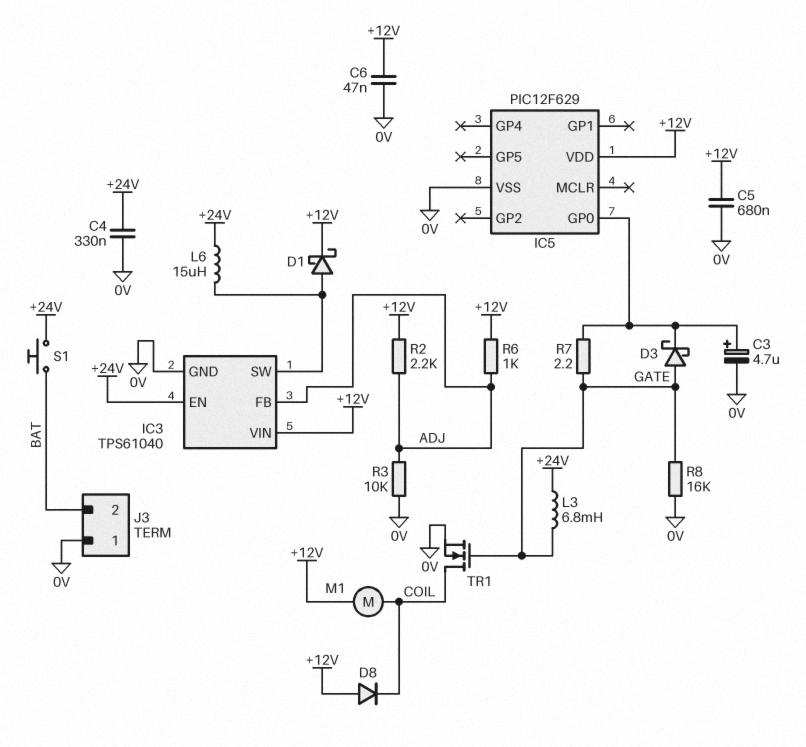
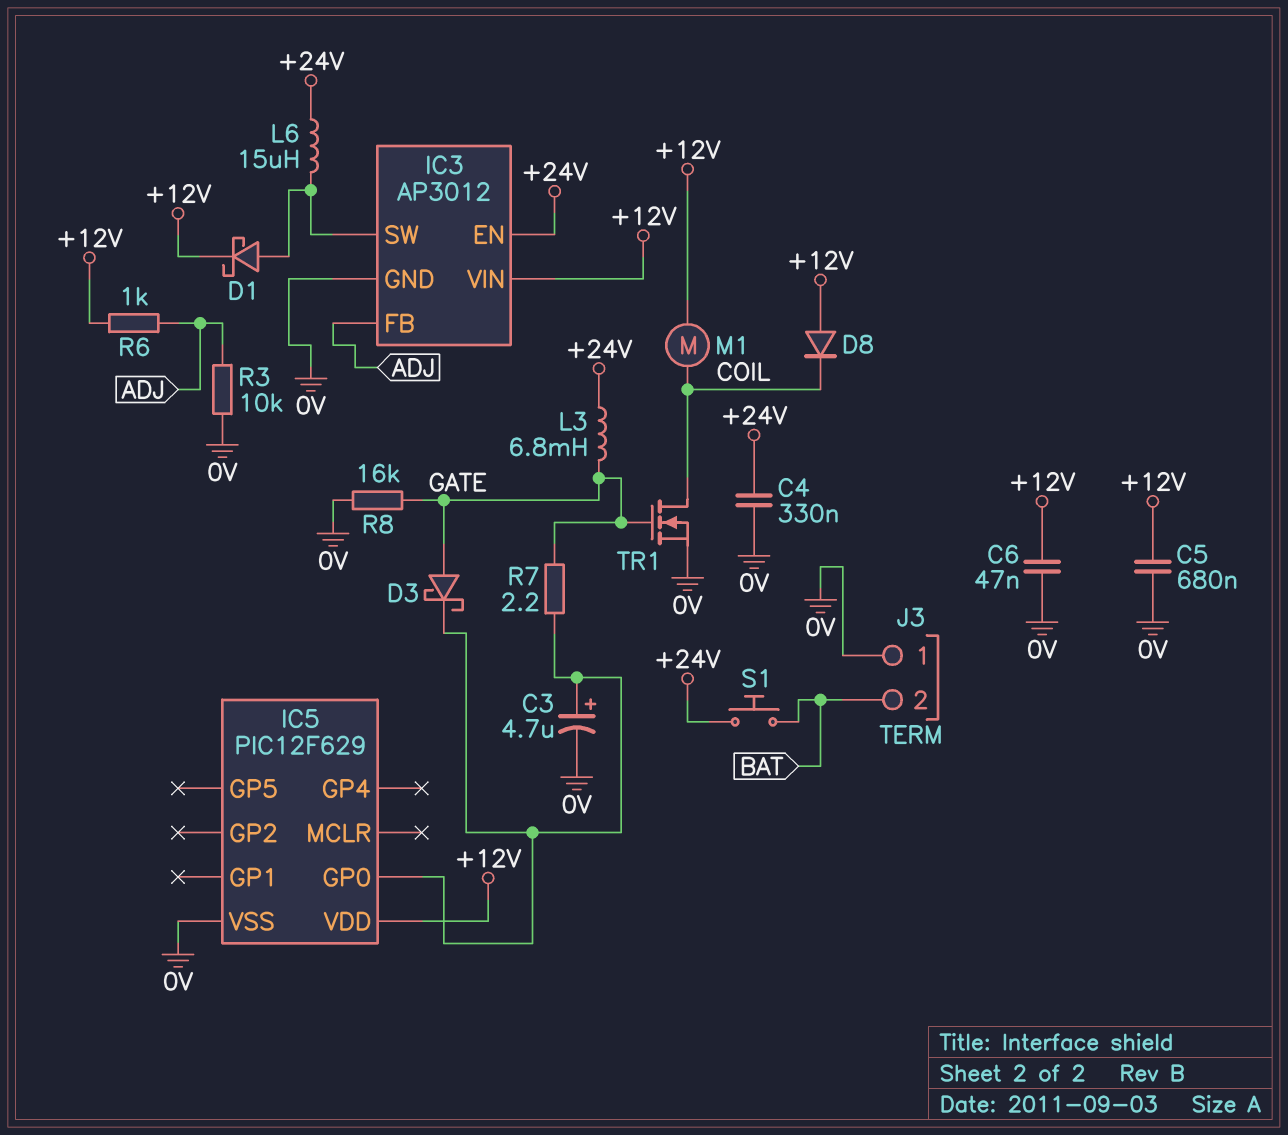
IC3: TPS61040 -> AP3012
R2: 2.2k (+12V, ADJ) -> none

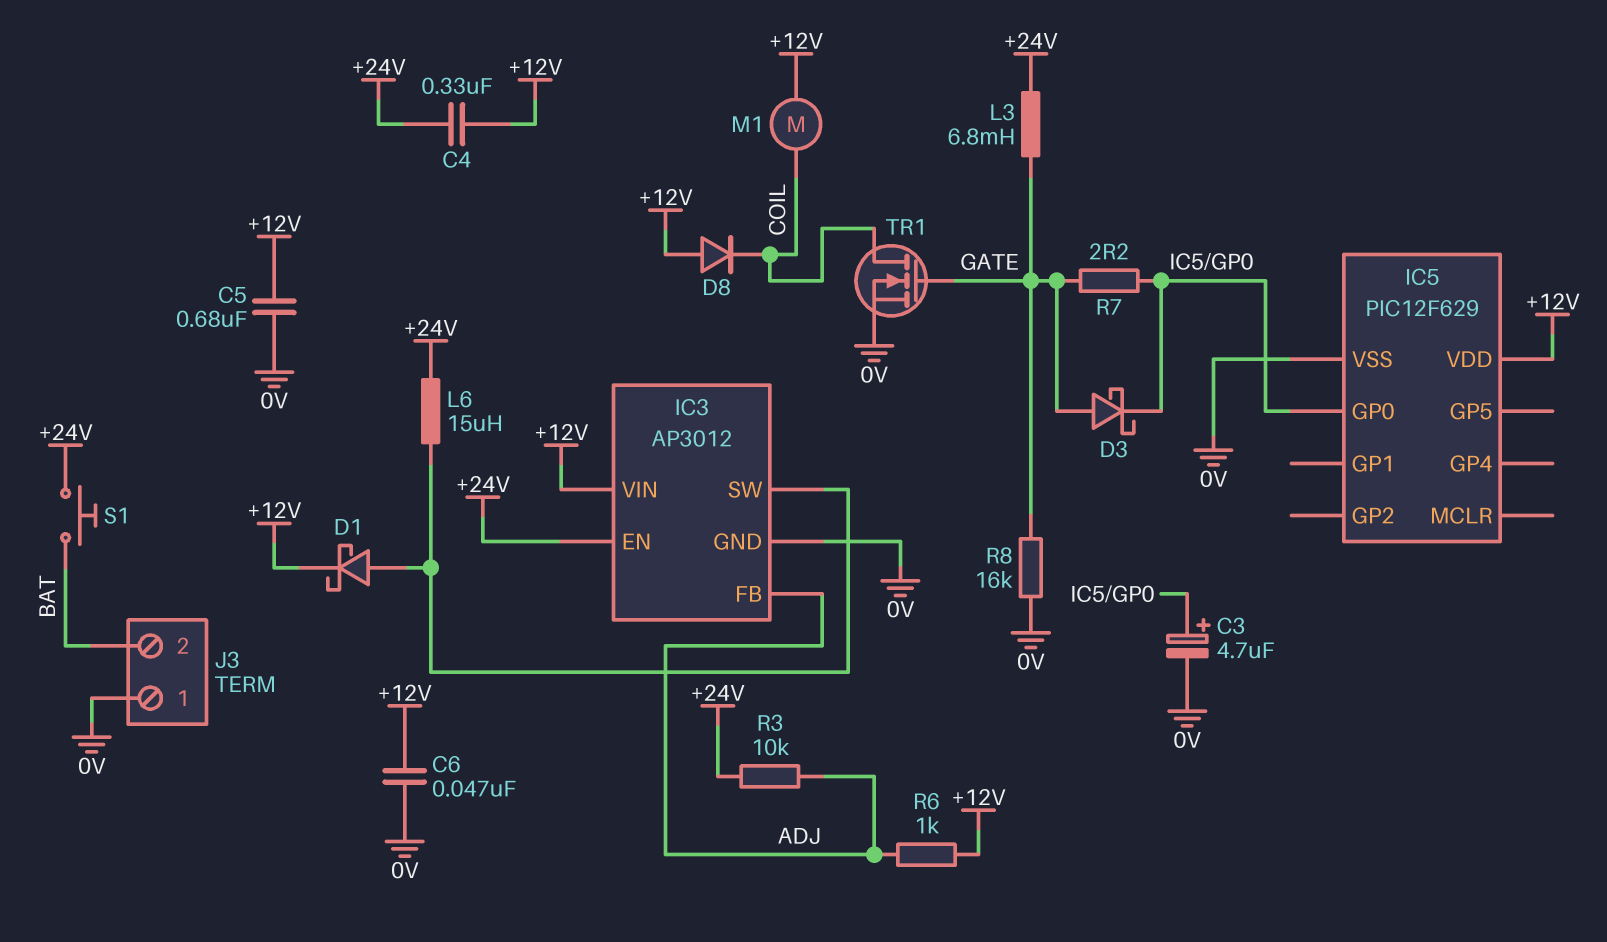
C4: 330nF (+24V, 0V) -> 330nF (+12V, +24V)
R3: 10k (0V, ADJ) -> 10k (+24V, ADJ)

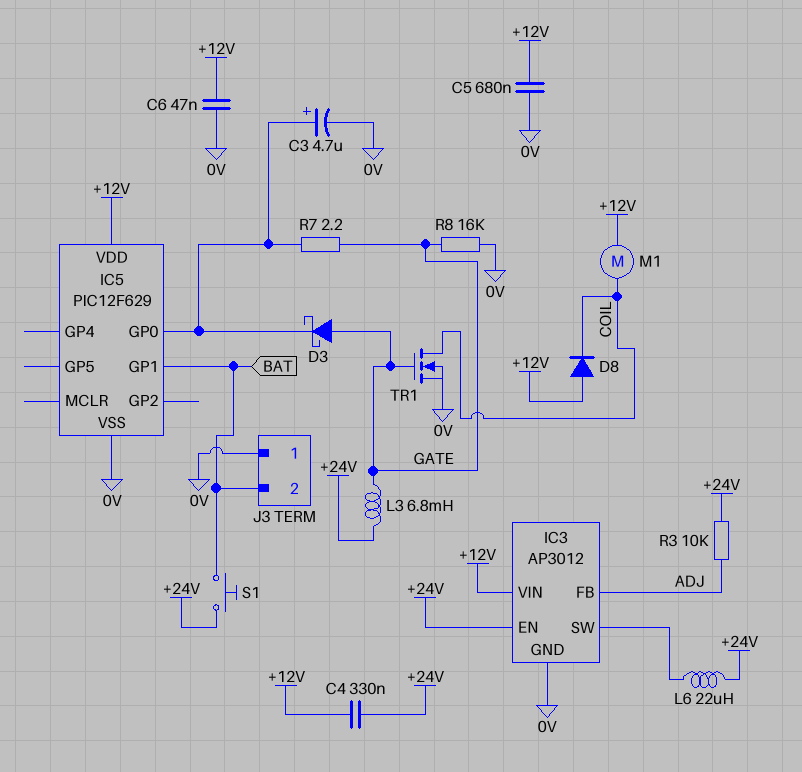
D1: schottky (A IC3/SW, K +12V) -> none
IC5 pin GP1: none -> BAT
L6: 15uH (+24V, IC3/SW) -> 22uH (+24V, IC3/SW)
R6: 1k (+12V, ADJ) -> none

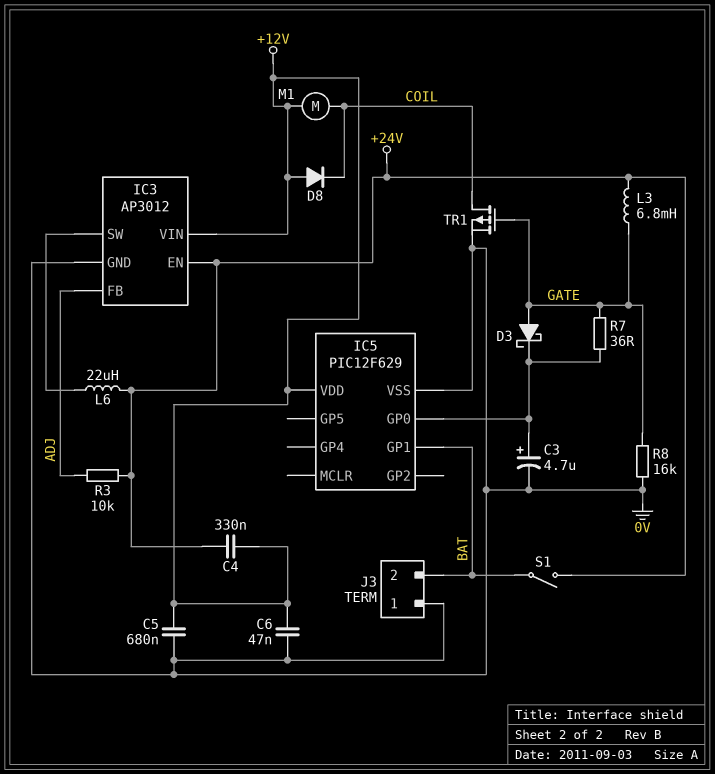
R7: 2.2 (GATE, IC5/GP0) -> 36 (GATE, IC5/GP0)
S1: button (+24V, BAT) -> switch (+24V, BAT)
TR1: NMOS (G GATE, D COIL, S 0V) -> PMOS (G GATE, D COIL, S 0V)

